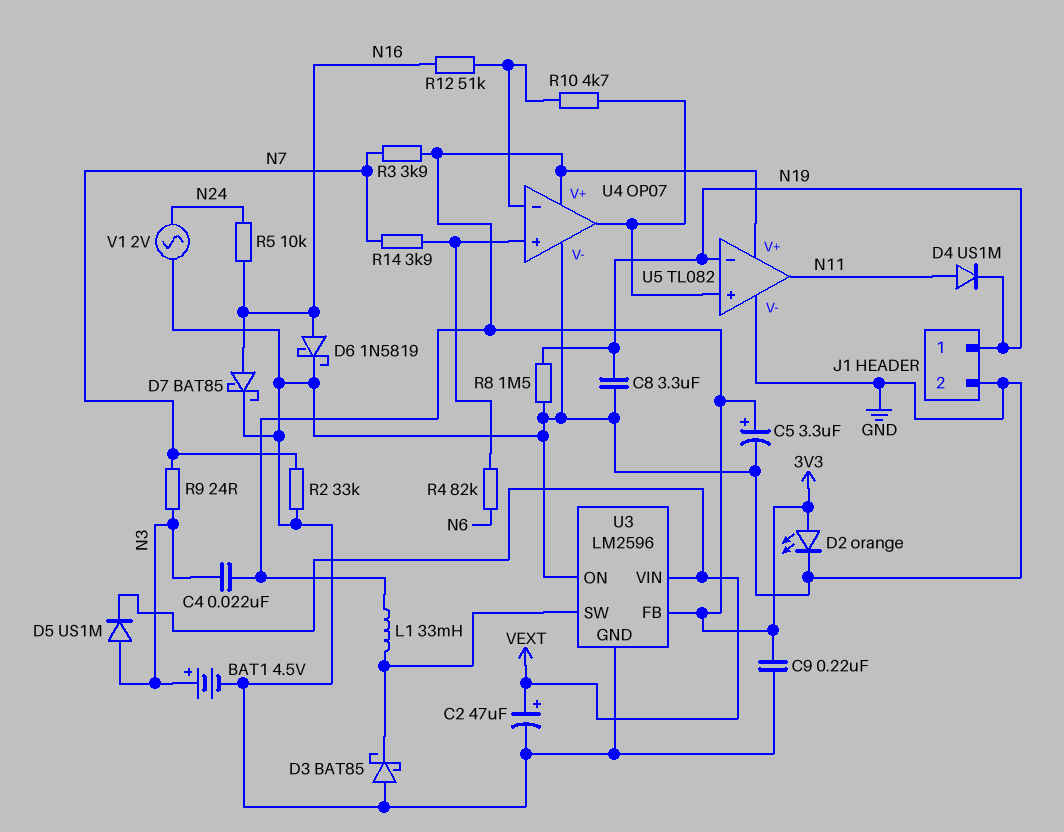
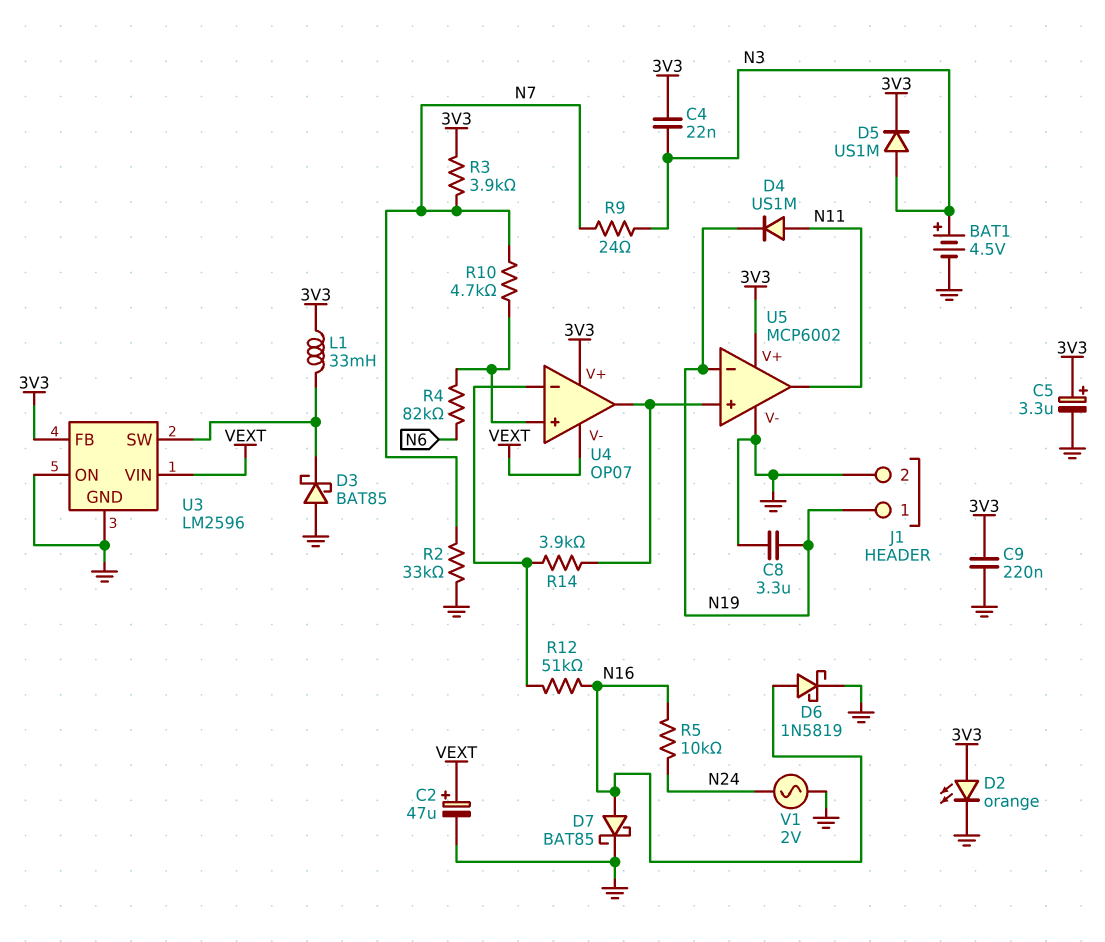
D5: diode US1M (A N3, K VEXT) -> diode US1M (A N3, K 3V3)
R8: 1.5M (GND, N19) -> none
R10: 4.7k (U4/in-, U4/out) -> 4.7k (N7, U4/in+)
R14: 3.9k (N7, U4/in+) -> 3.9k (U4/in-, U4/out)
U4 pin V-: GND -> VEXT
U5: TL082 -> MCP6002

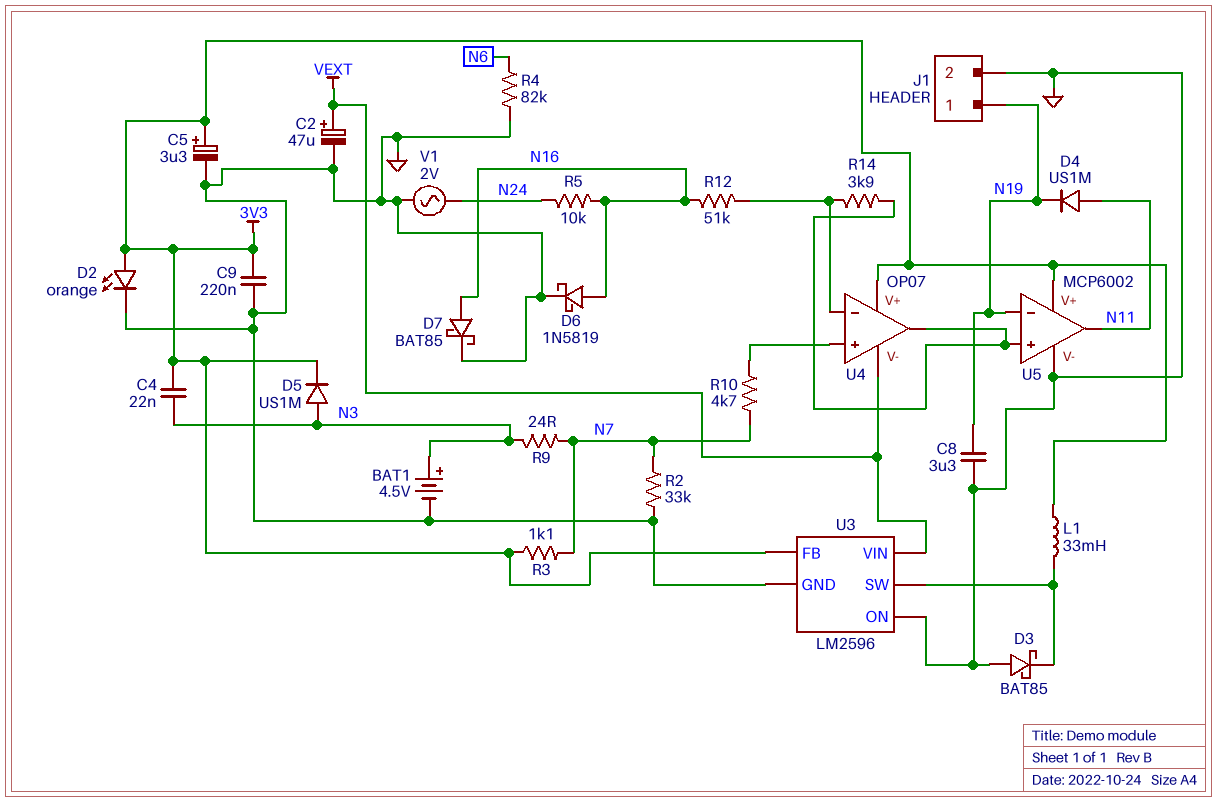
R3: 3.9k (3V3, N7) -> 1.1k (3V3, N7)
R4: 82k (N6, U4/in+) -> 82k (GND, N6)

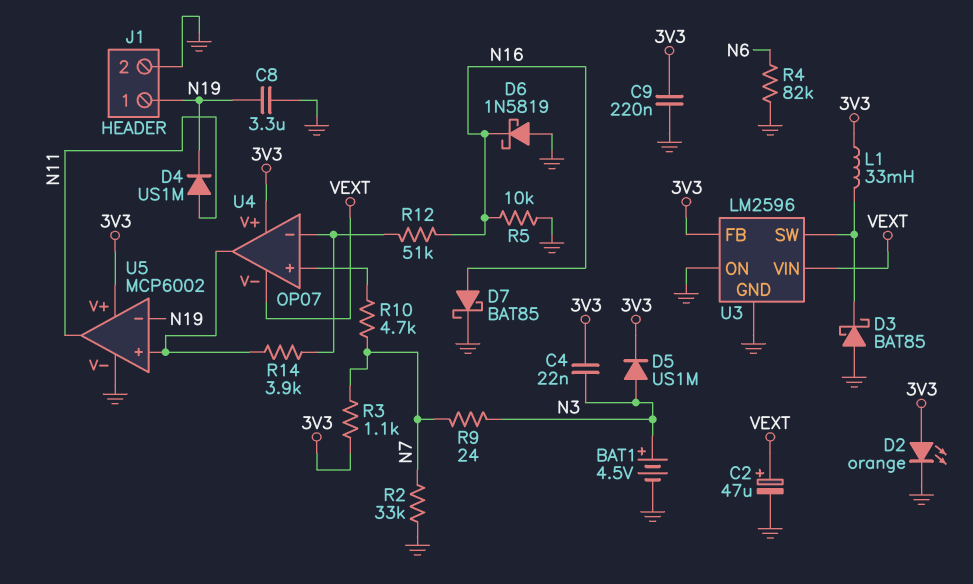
C5: 3.3uF (plus 3V3, minus GND) -> none
D6: schottky 1N5819 (A N16, K GND) -> schottky 1N5819 (A GND, K N16)
R5: 10k (N16, N24) -> 10k (GND, N16)
V1: AC 2V (GND, N24) -> none

